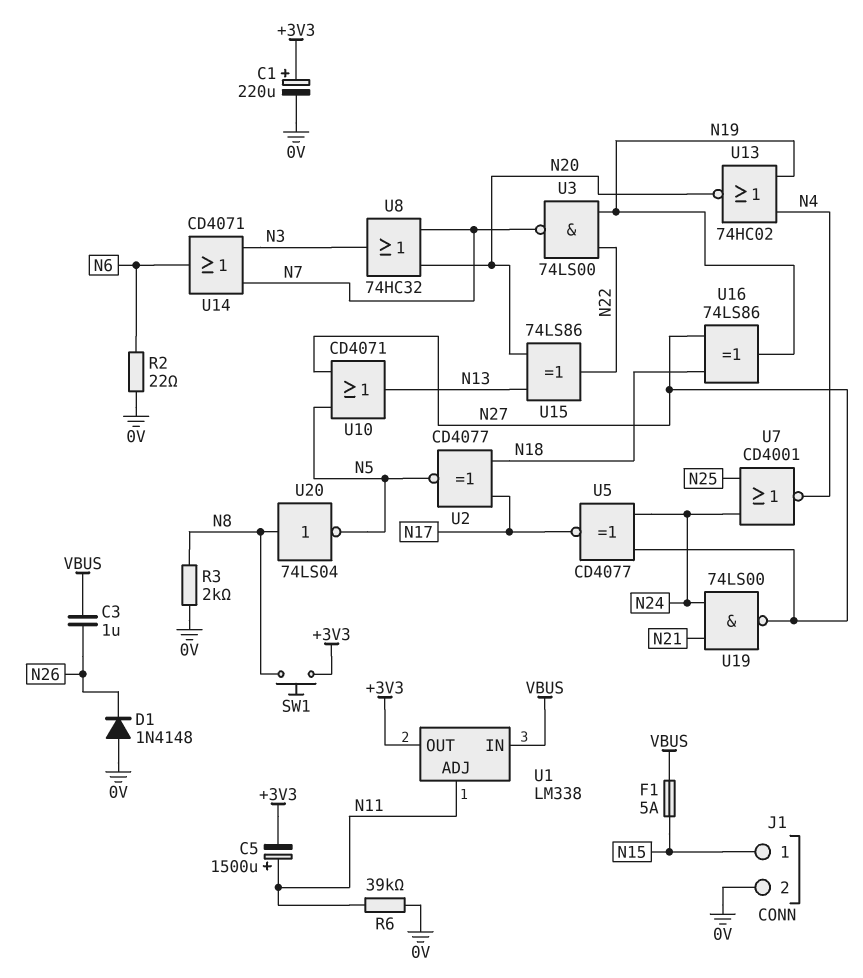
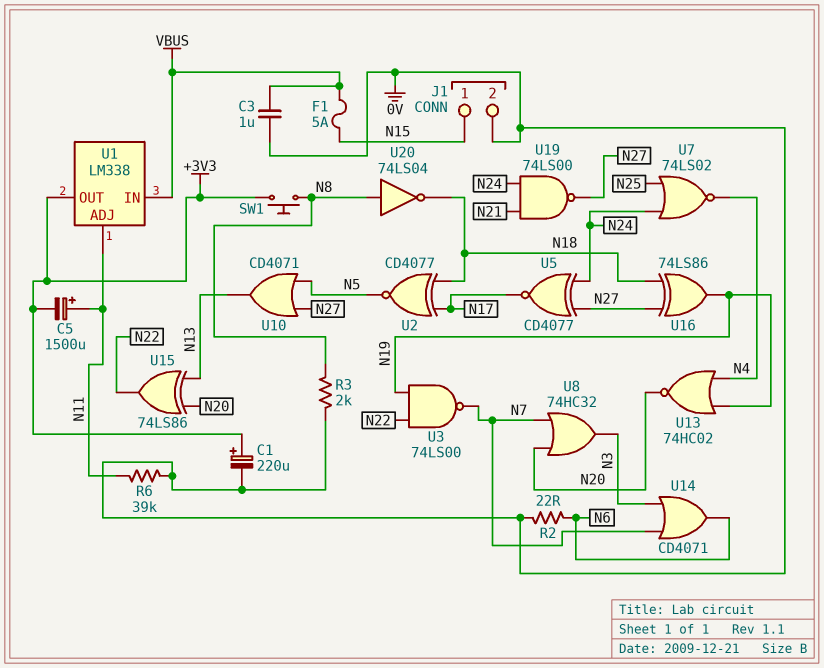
C3: 1uF (N26, VBUS) -> 1uF (0V, VBUS)
D1: diode 1N4148 (A 0V, K N26) -> none
U7: NOR CD4001 (in N24, in N25, out N4) -> NOR 74LS02 (in N24, in N25, out N4)
U20: NOT 74LS04 (in N8, out N5) -> NOT 74LS04 (in N8, out N18)

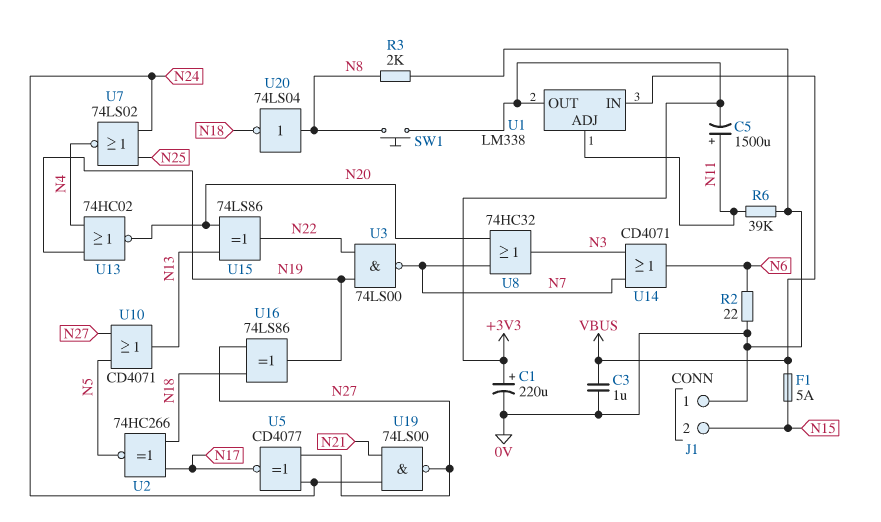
J1 pin 1: N15 -> 0V
J1 pin 2: 0V -> N15
U2: XNOR CD4077 (in N17, in N18, out N5) -> XNOR 74HC266 (in N17, in N18, out N5)

